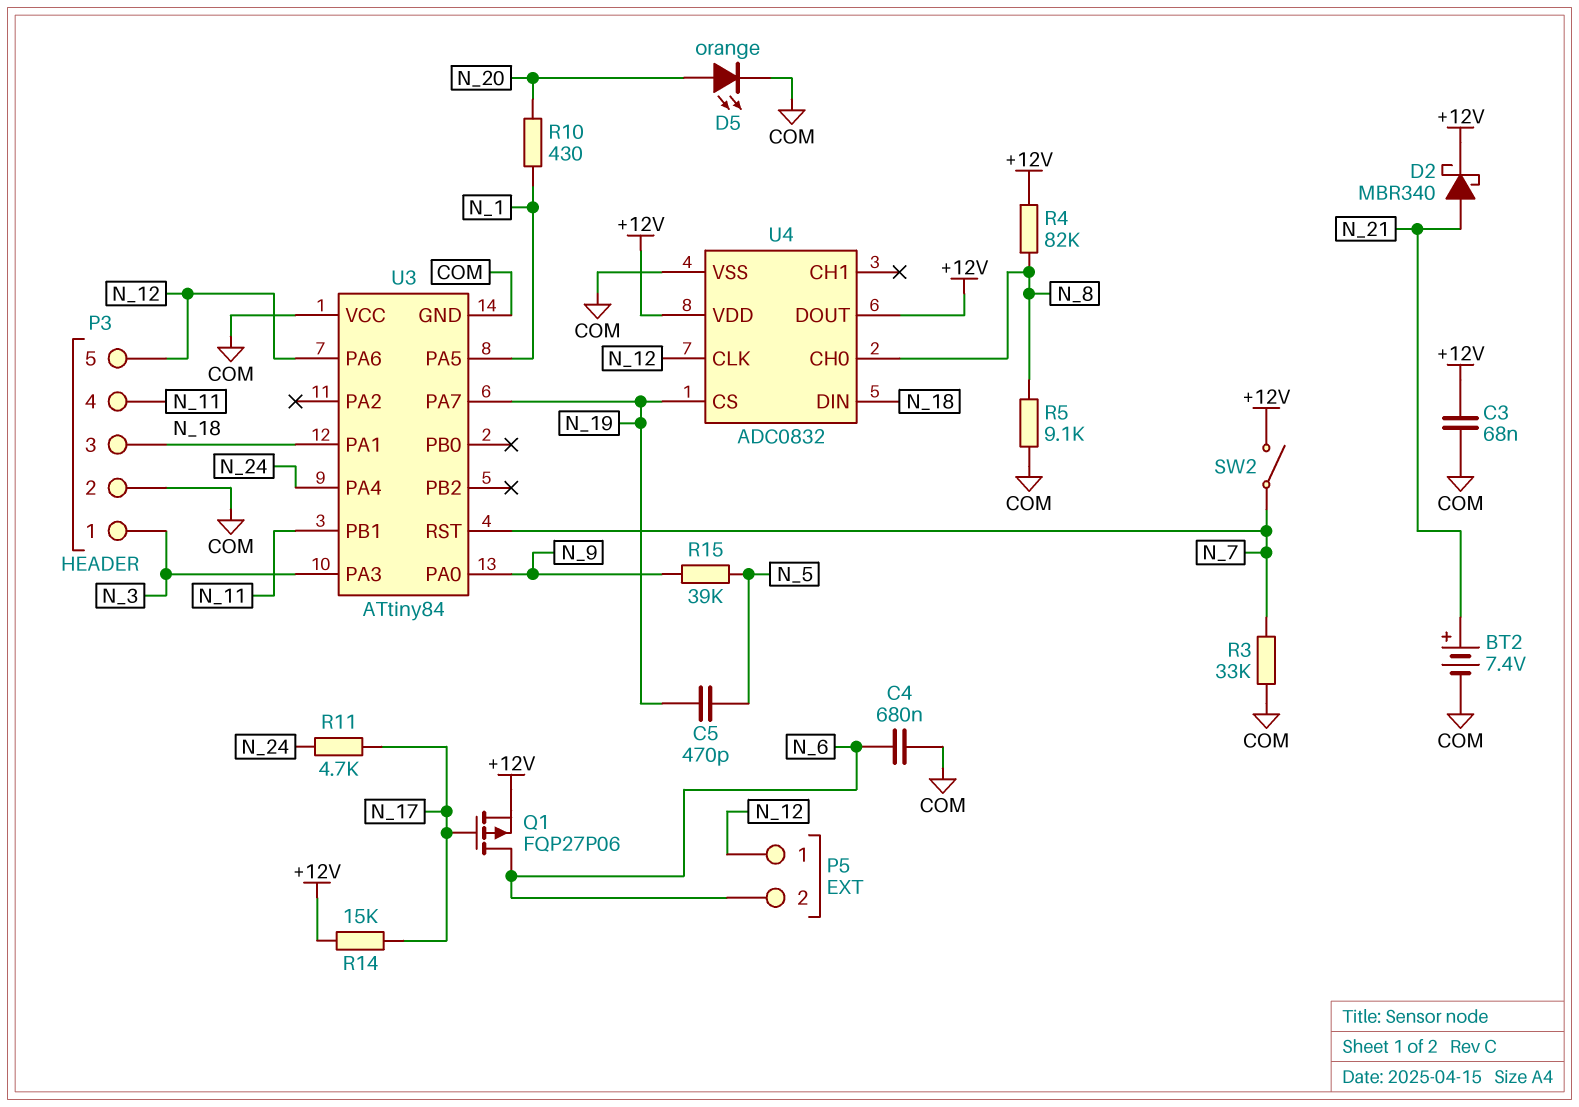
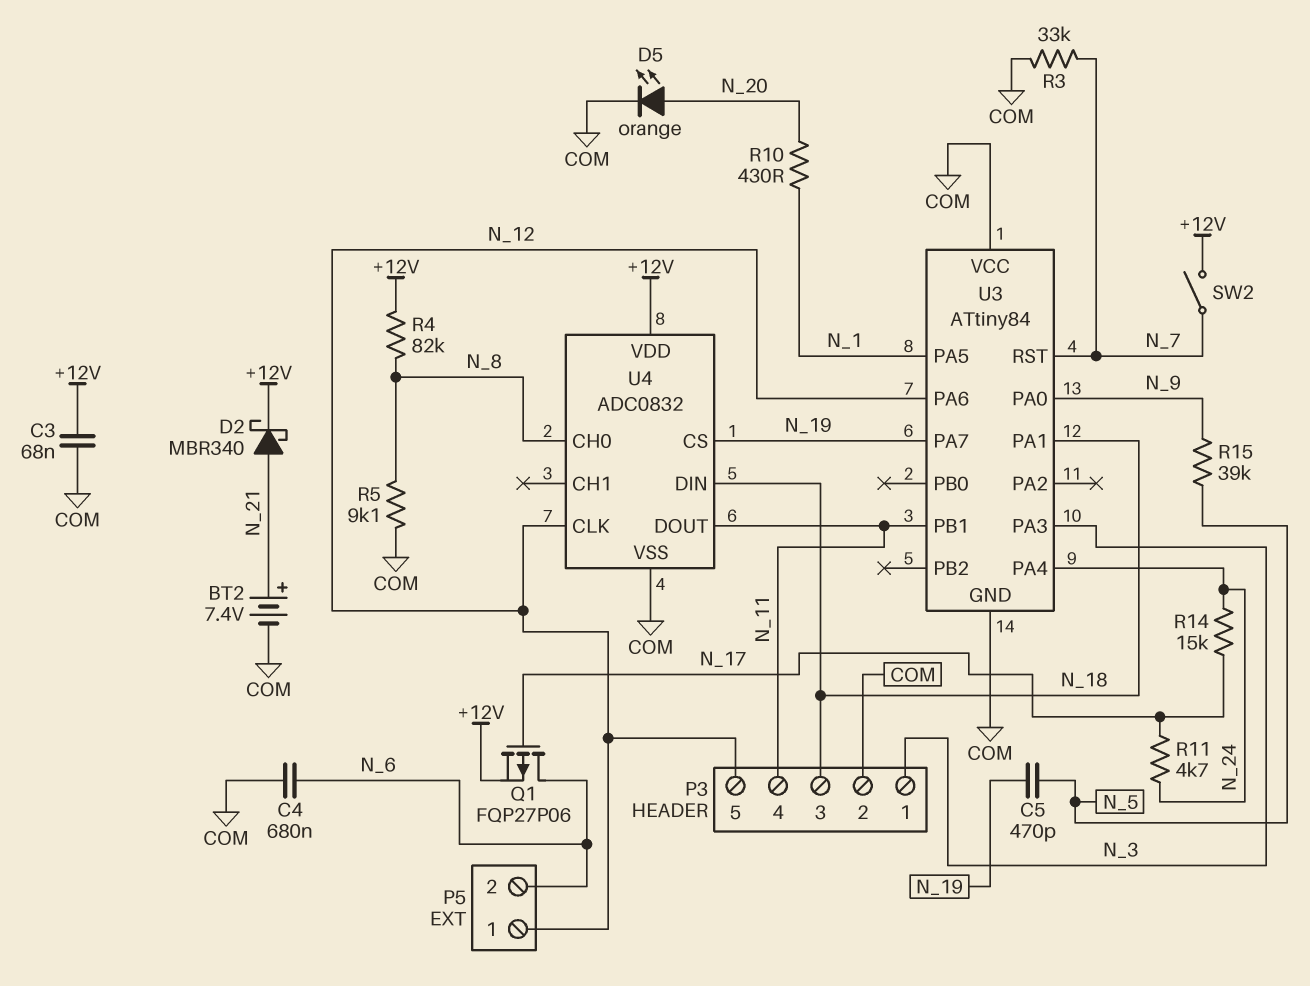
R14: 15k (+12V, N_17) -> 15k (N_17, N_24)
U4 pin DOUT: +12V -> N_11

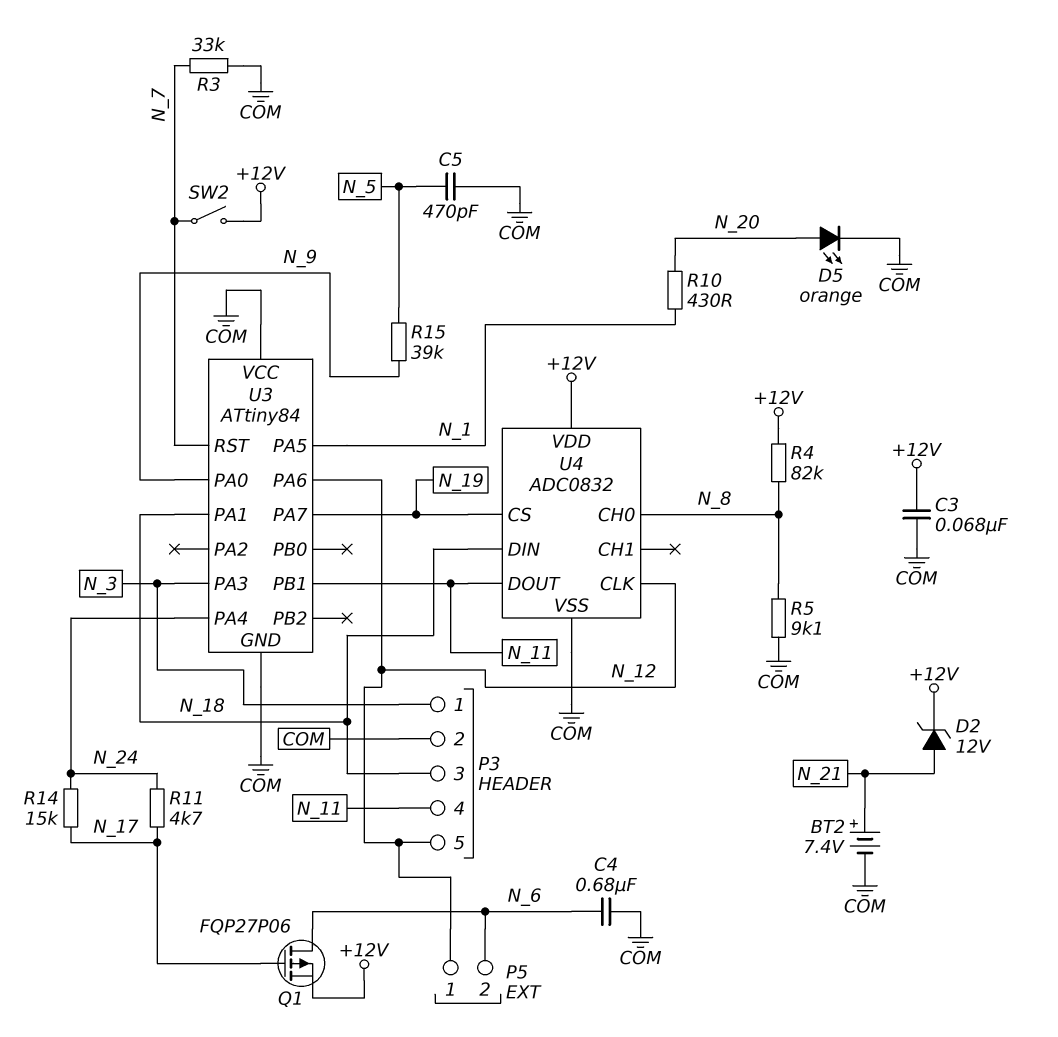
C5: 470pF (N_5, N_19) -> 470pF (COM, N_5)
D2: schottky MBR340 (A N_21, K +12V) -> zener 12V (A N_21, K +12V)

